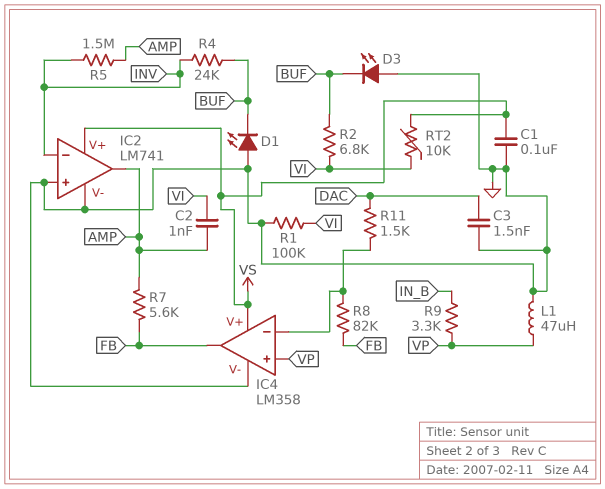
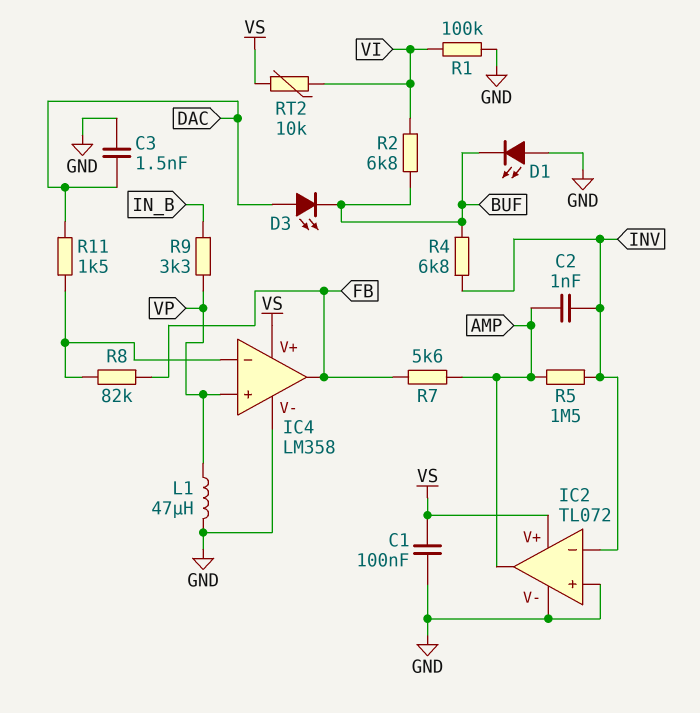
C2: 1nF (AMP, VI) -> 1nF (AMP, INV)
D3: LED (A GND, K BUF) -> LED (A DAC, K BUF)
IC2: LM741 -> TL072
R4: 24k (BUF, INV) -> 6.8k (BUF, INV)

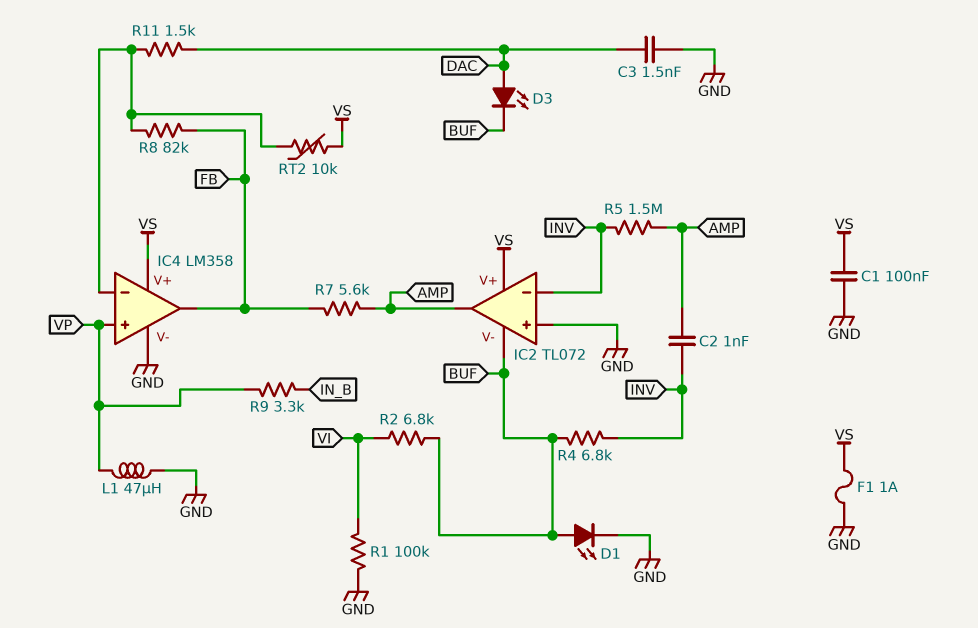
D1: LED (A GND, K BUF) -> LED (A BUF, K GND)
F1: none -> 1A (GND, VS)
IC2 pin V-: GND -> BUF
RT2: 10k (VI, VS) -> 10k (IC4/in-, VS)

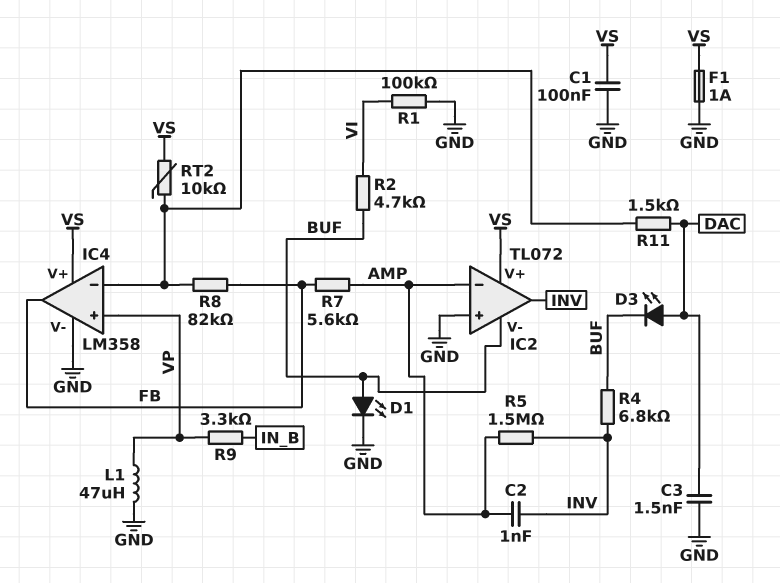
IC2 pin in-: INV -> AMP
IC2 pin out: AMP -> INV
R2: 6.8k (BUF, VI) -> 4.7k (BUF, VI)

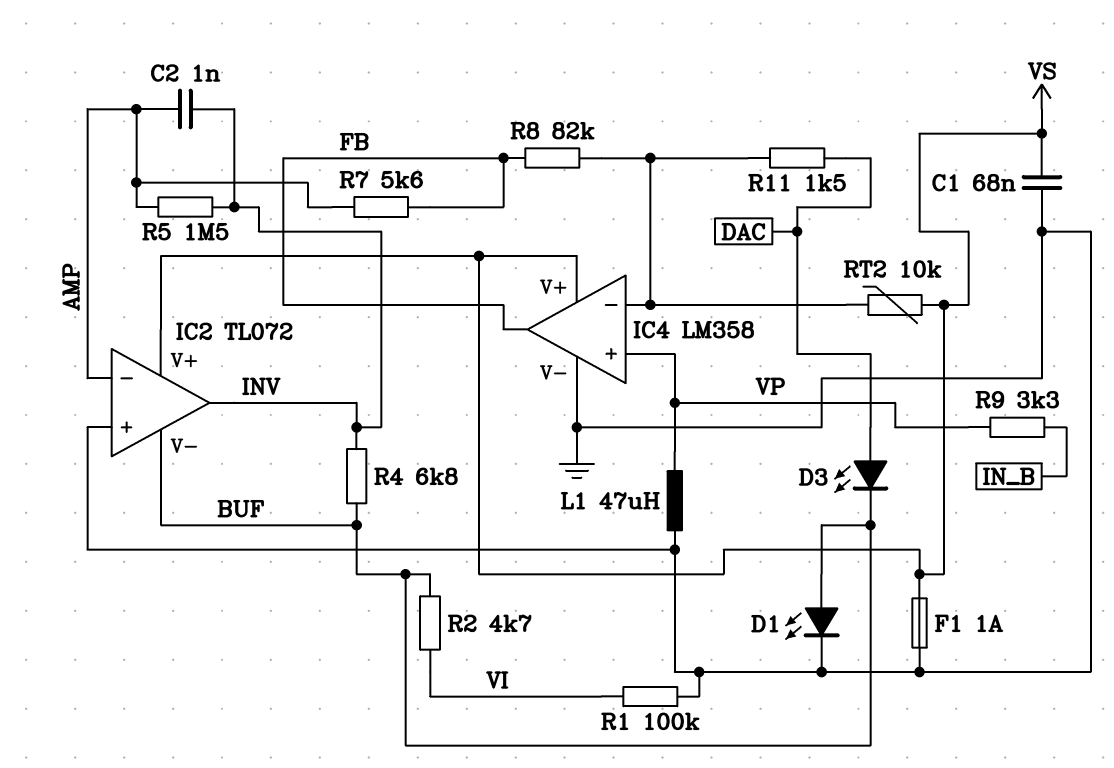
C1: 100nF (GND, VS) -> 68nF (GND, VS)
C3: 1.5nF (DAC, GND) -> none

